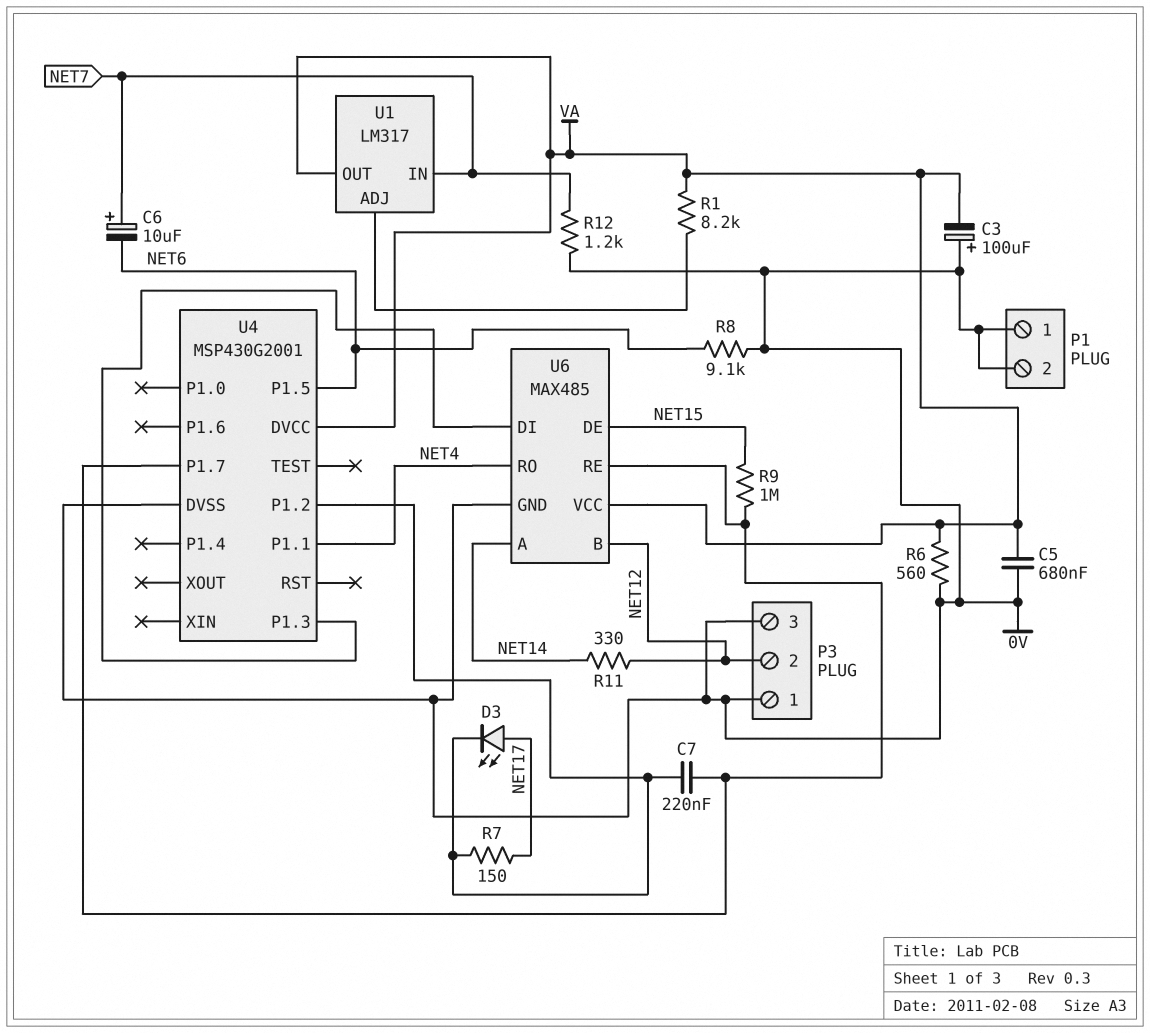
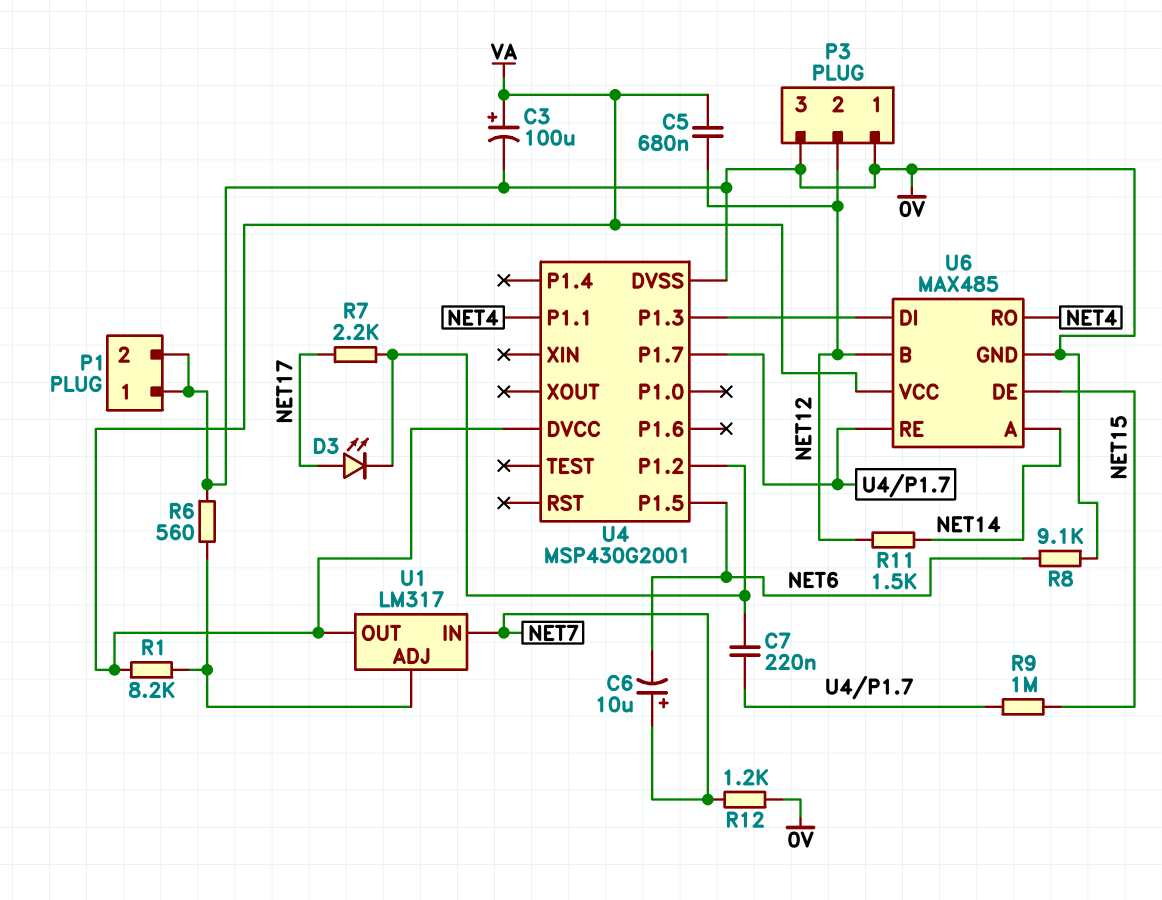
C3: 100uF (plus 0V, minus VA) -> 100uF (plus VA, minus 0V)
C5: 680nF (0V, VA) -> 680nF (NET12, VA)
R6: 560 (0V, VA) -> 560 (0V, U1/ADJ)
R7: 150 (NET17, U4/P1.2) -> 2.2k (NET17, U4/P1.2)
R11: 330 (NET12, NET14) -> 1.5k (NET12, NET14)

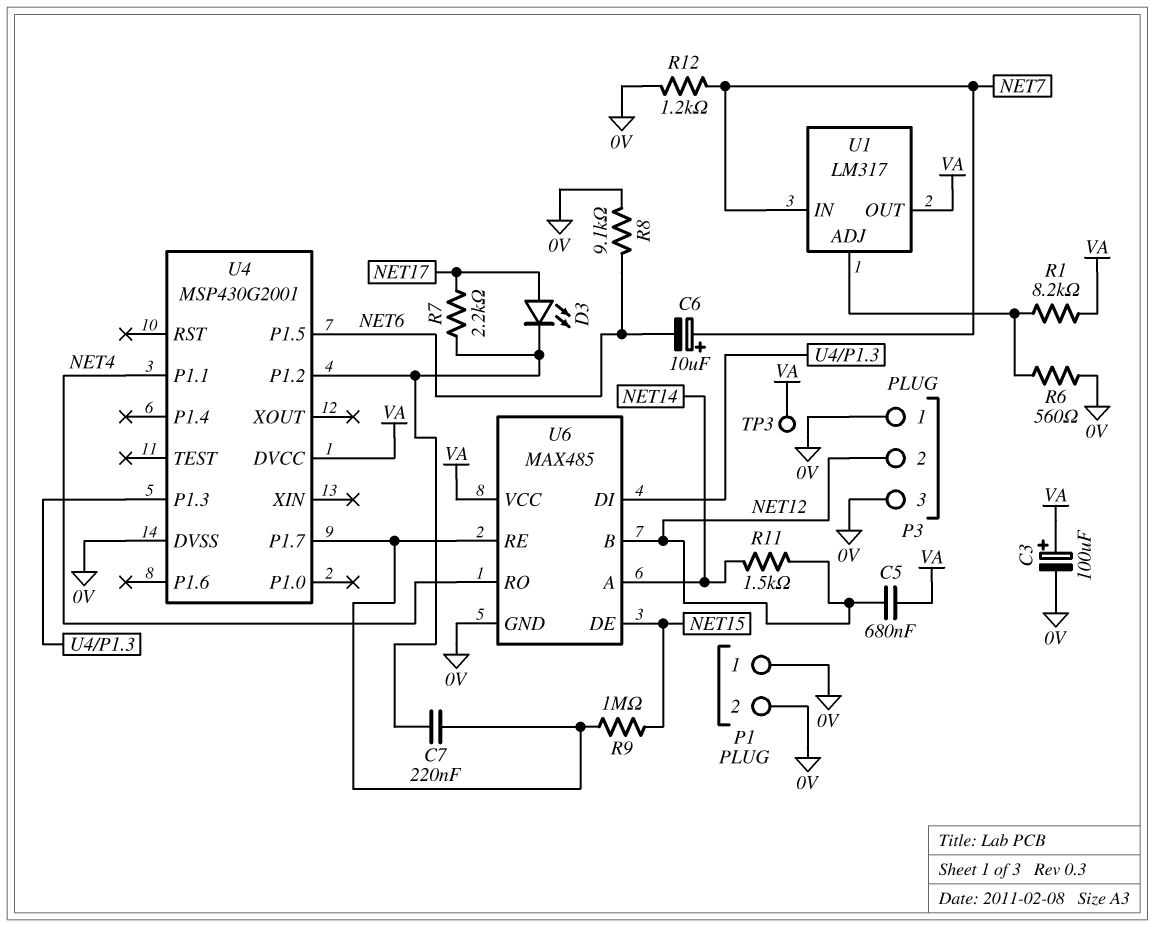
TP3: none -> test point (VA)

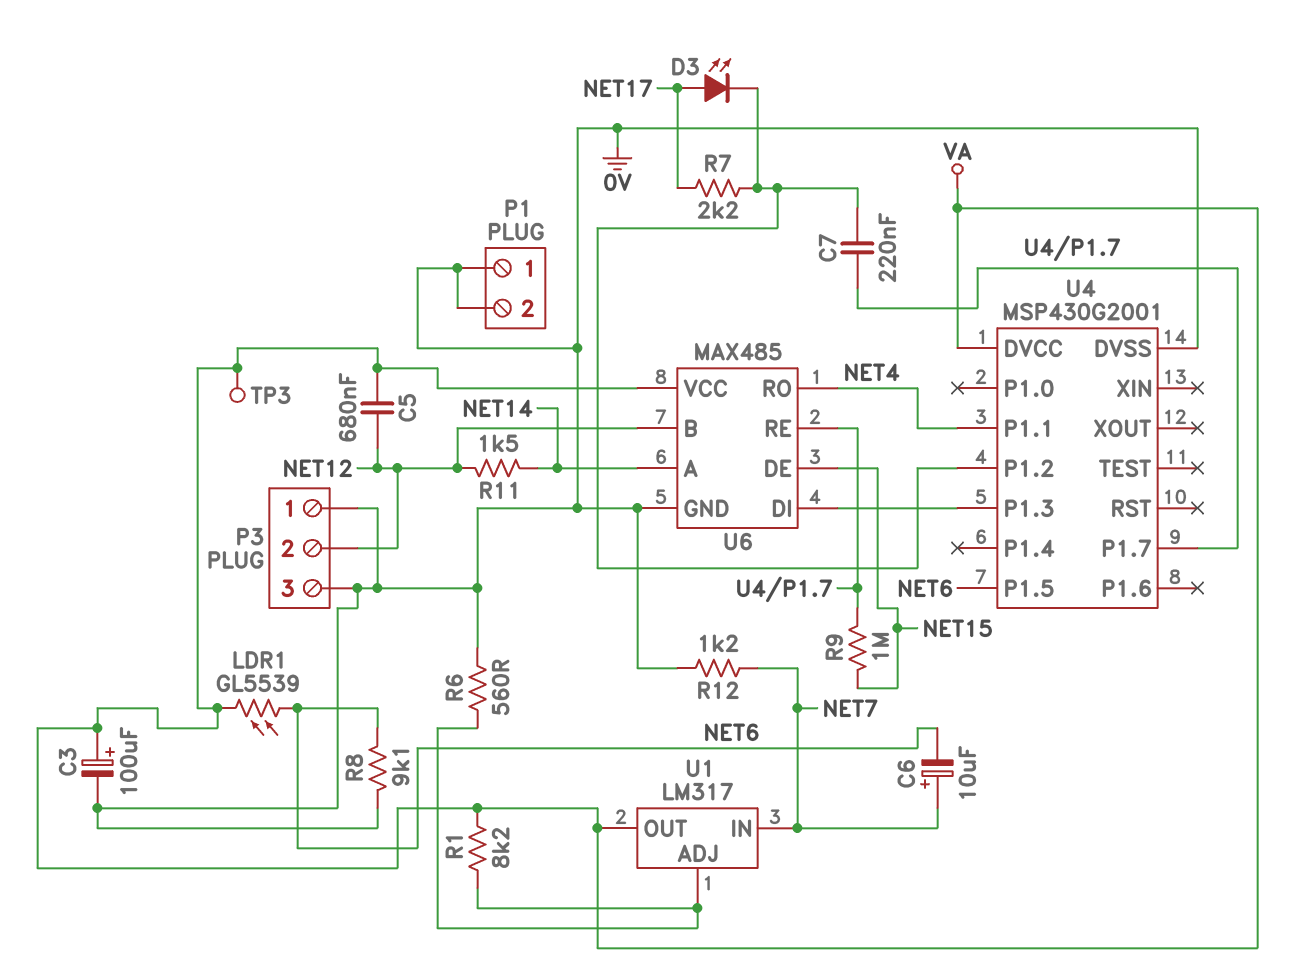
LDR1: none -> GL5539 (NET6, VA)

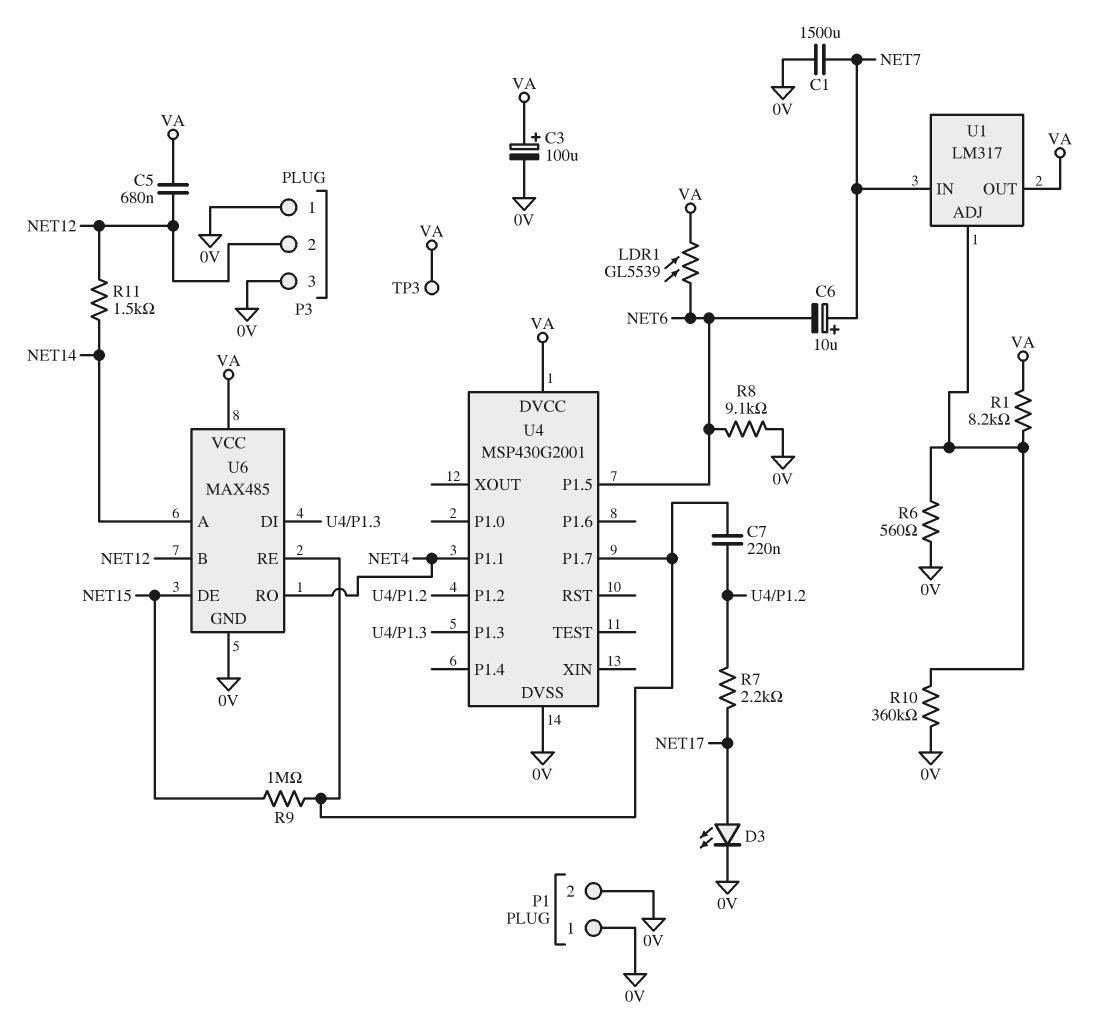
C1: none -> 1500uF (0V, NET7)
D3: LED (A NET17, K U4/P1.2) -> LED (A NET17, K 0V)
R10: none -> 360k (0V, U1/ADJ)
R12: 1.2k (0V, NET7) -> none

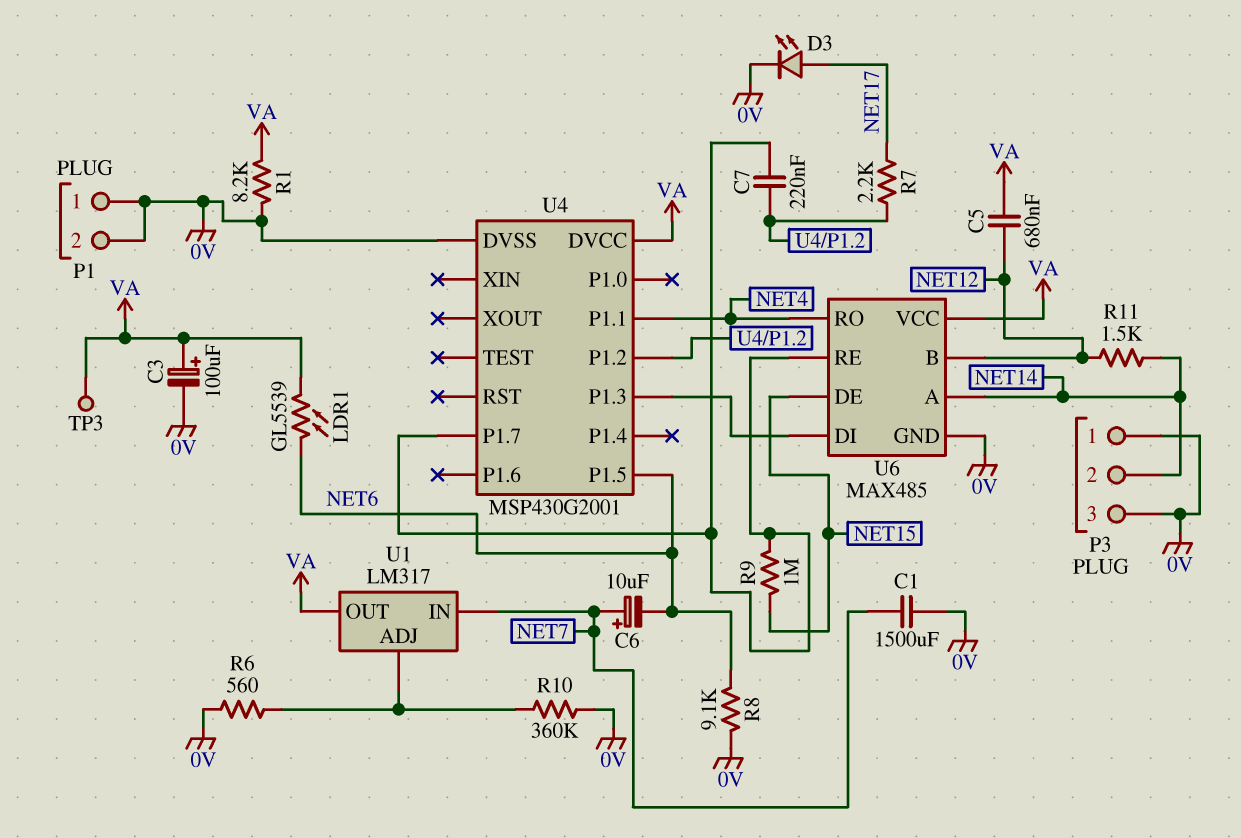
P3 pin 2: NET12 -> NET14
R1: 8.2k (U1/ADJ, VA) -> 8.2k (0V, VA)

